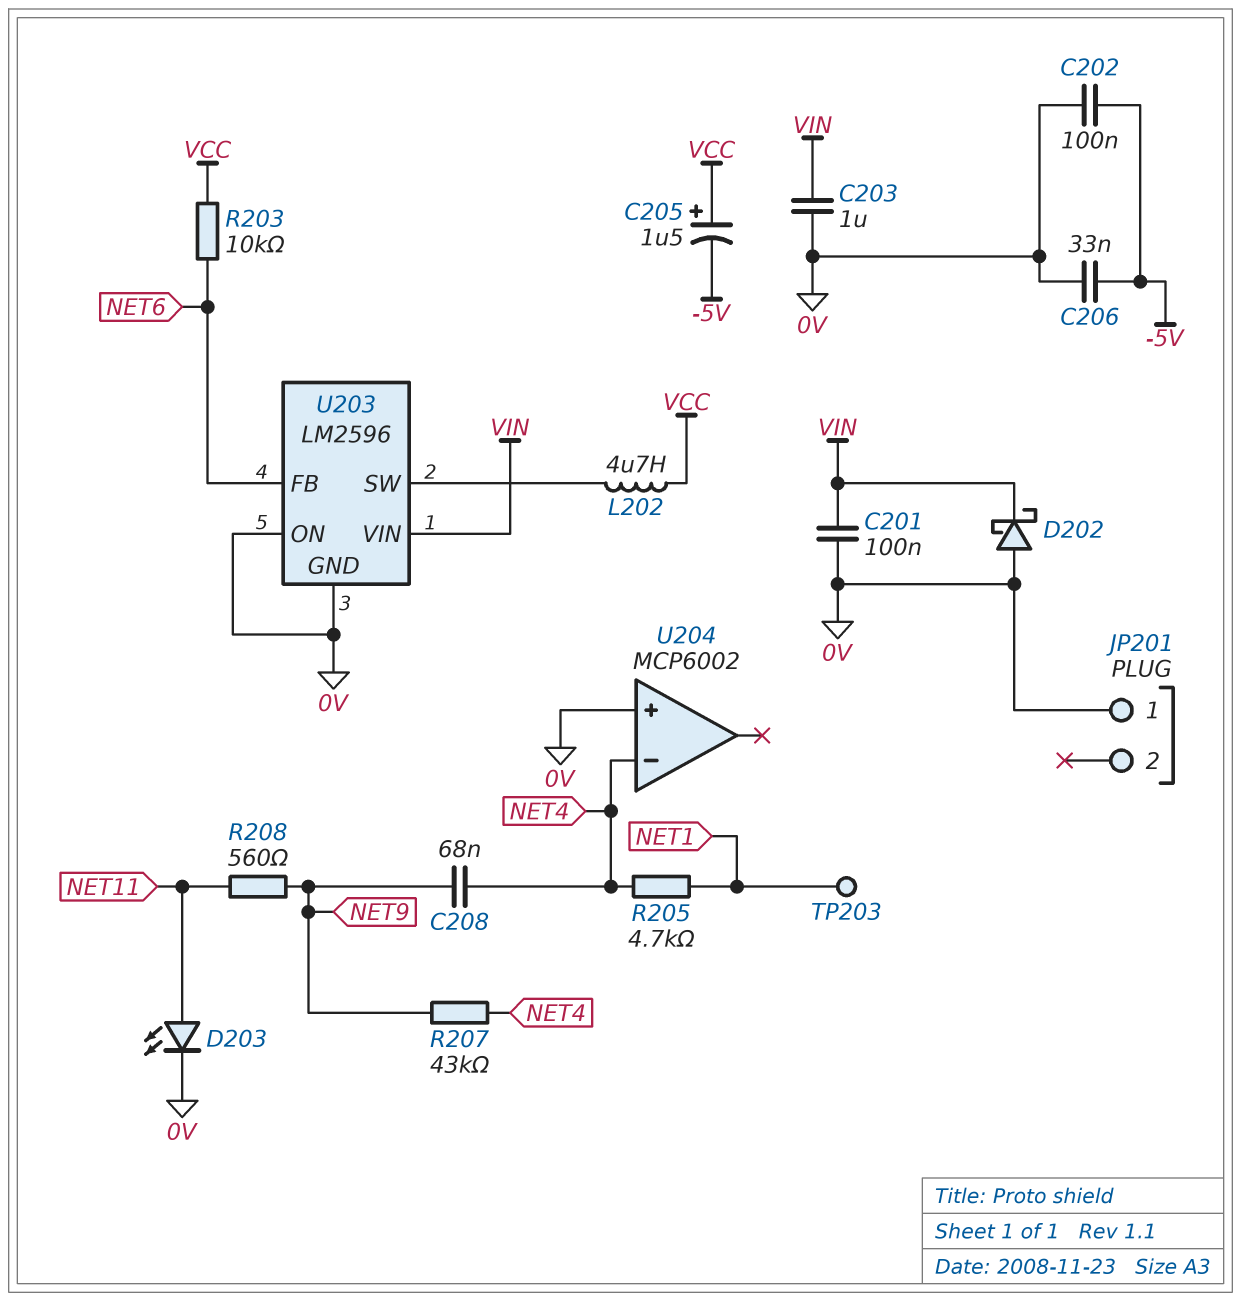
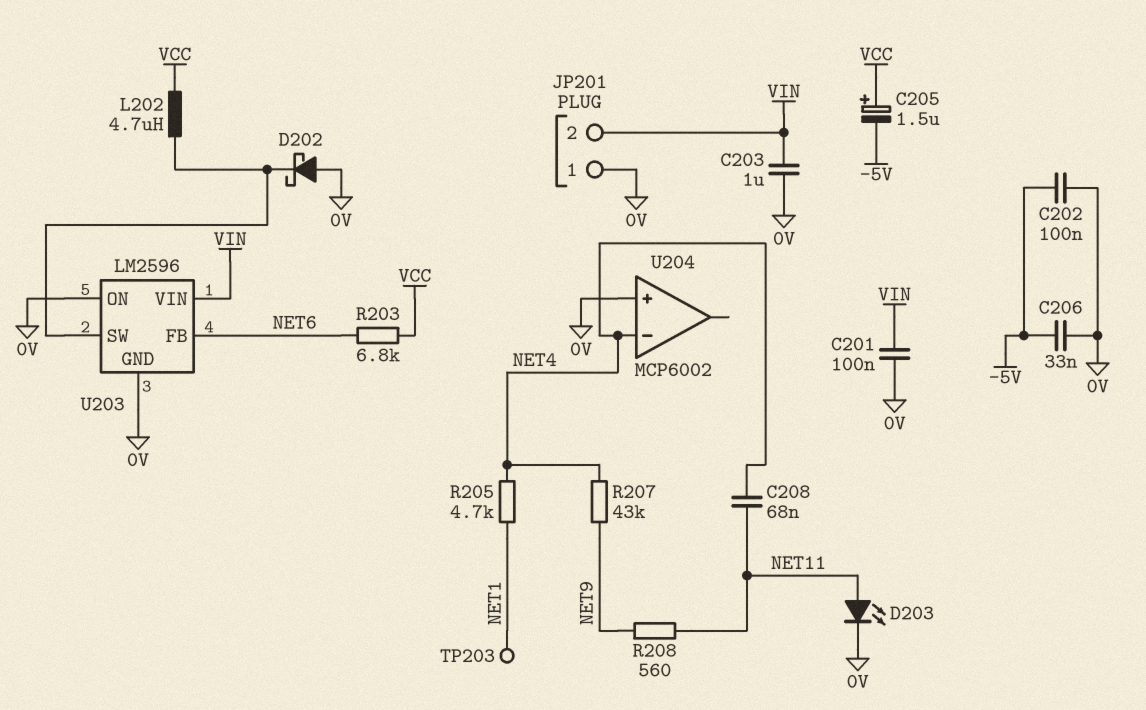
C208: 68nF (NET4, NET9) -> 68nF (NET4, NET11)
D202: schottky (A 0V, K VIN) -> schottky (A 0V, K U203/SW)
JP201 pin 2: none -> VIN
R203: 10k (NET6, VCC) -> 6.8k (NET6, VCC)

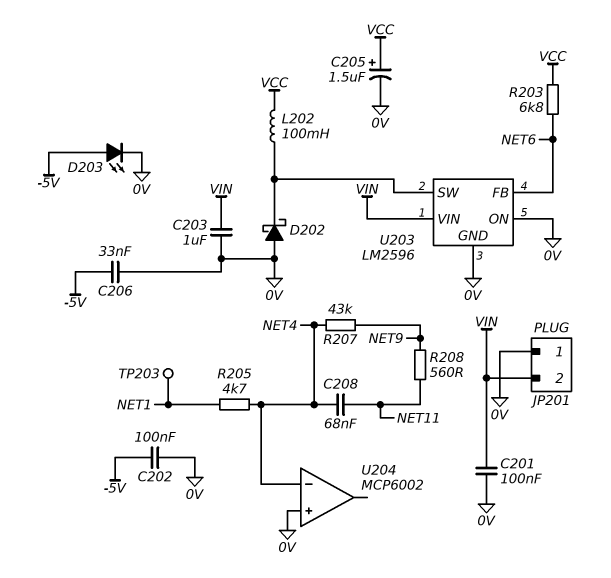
C205: 1.5uF (plus VCC, minus -5V) -> 1.5uF (plus VCC, minus 0V)
D203: LED (A NET11, K 0V) -> LED (A -5V, K 0V)
L202: 4.7uH (U203/SW, VCC) -> 100mH (U203/SW, VCC)

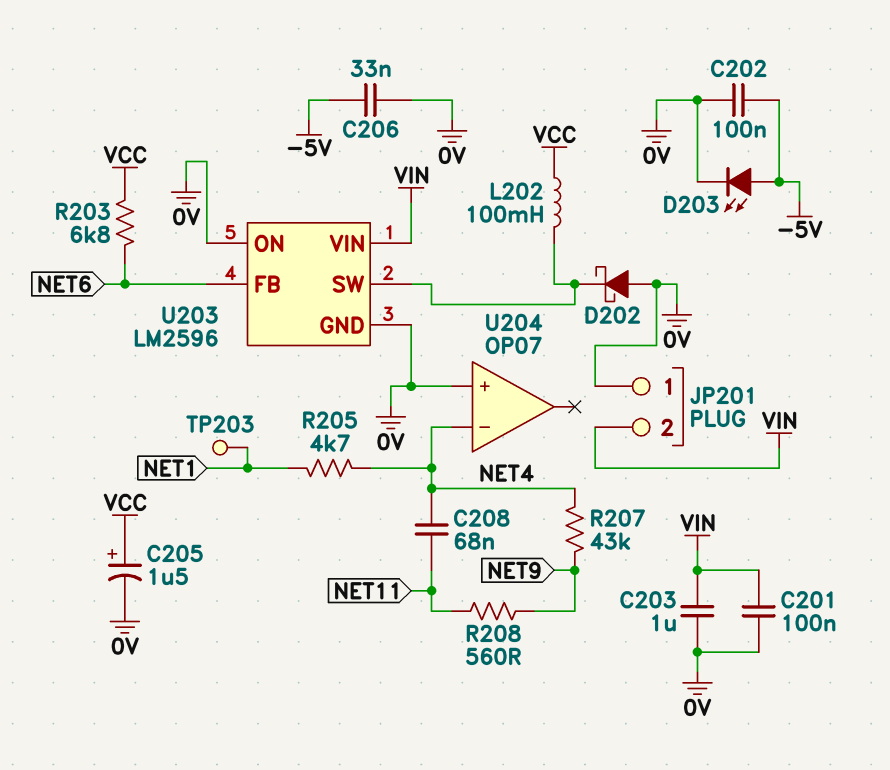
U204: MCP6002 -> OP07

